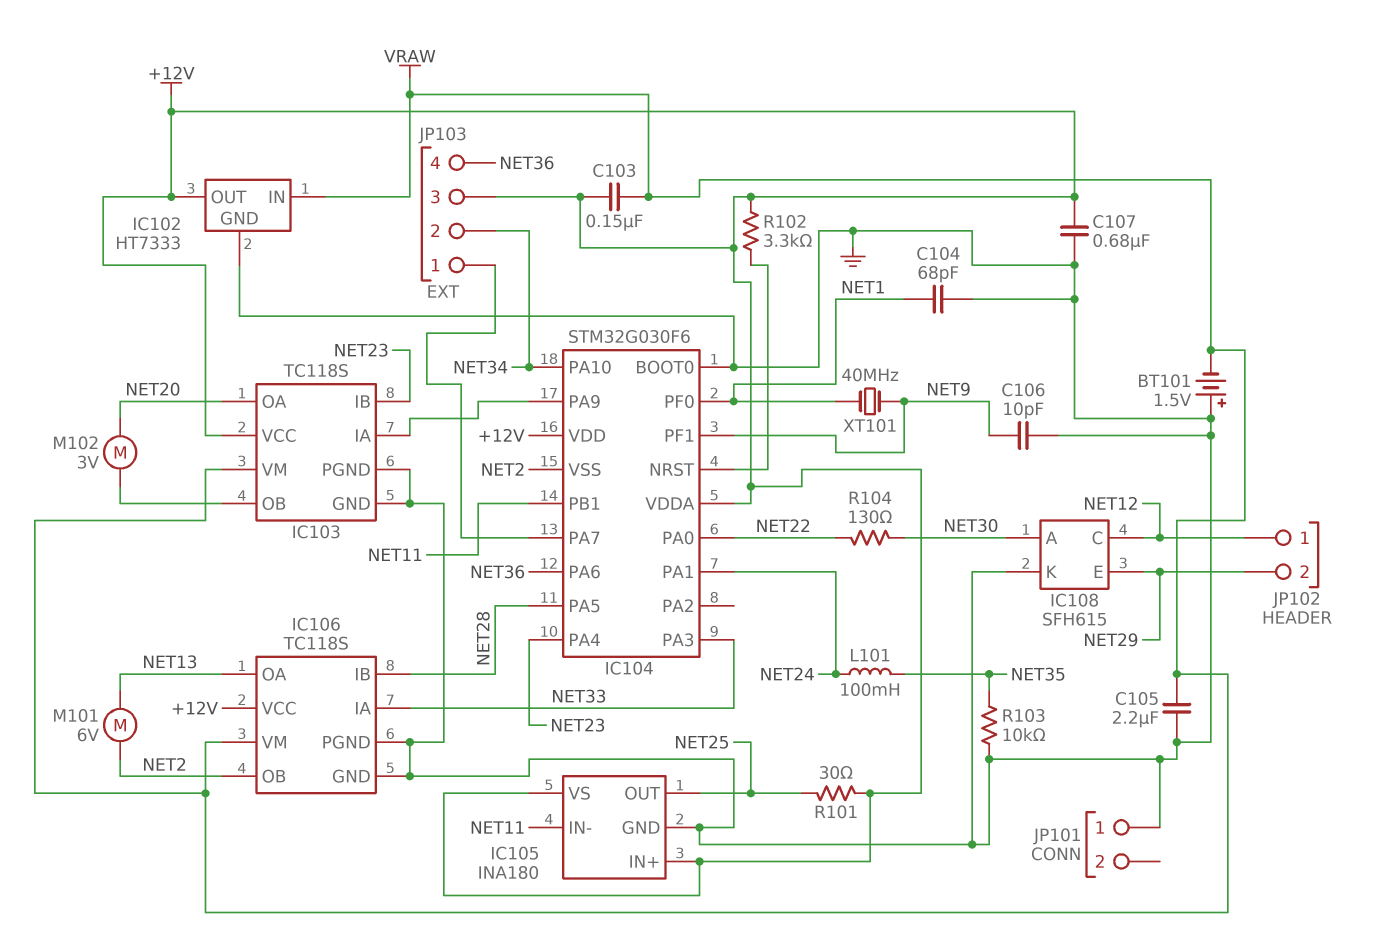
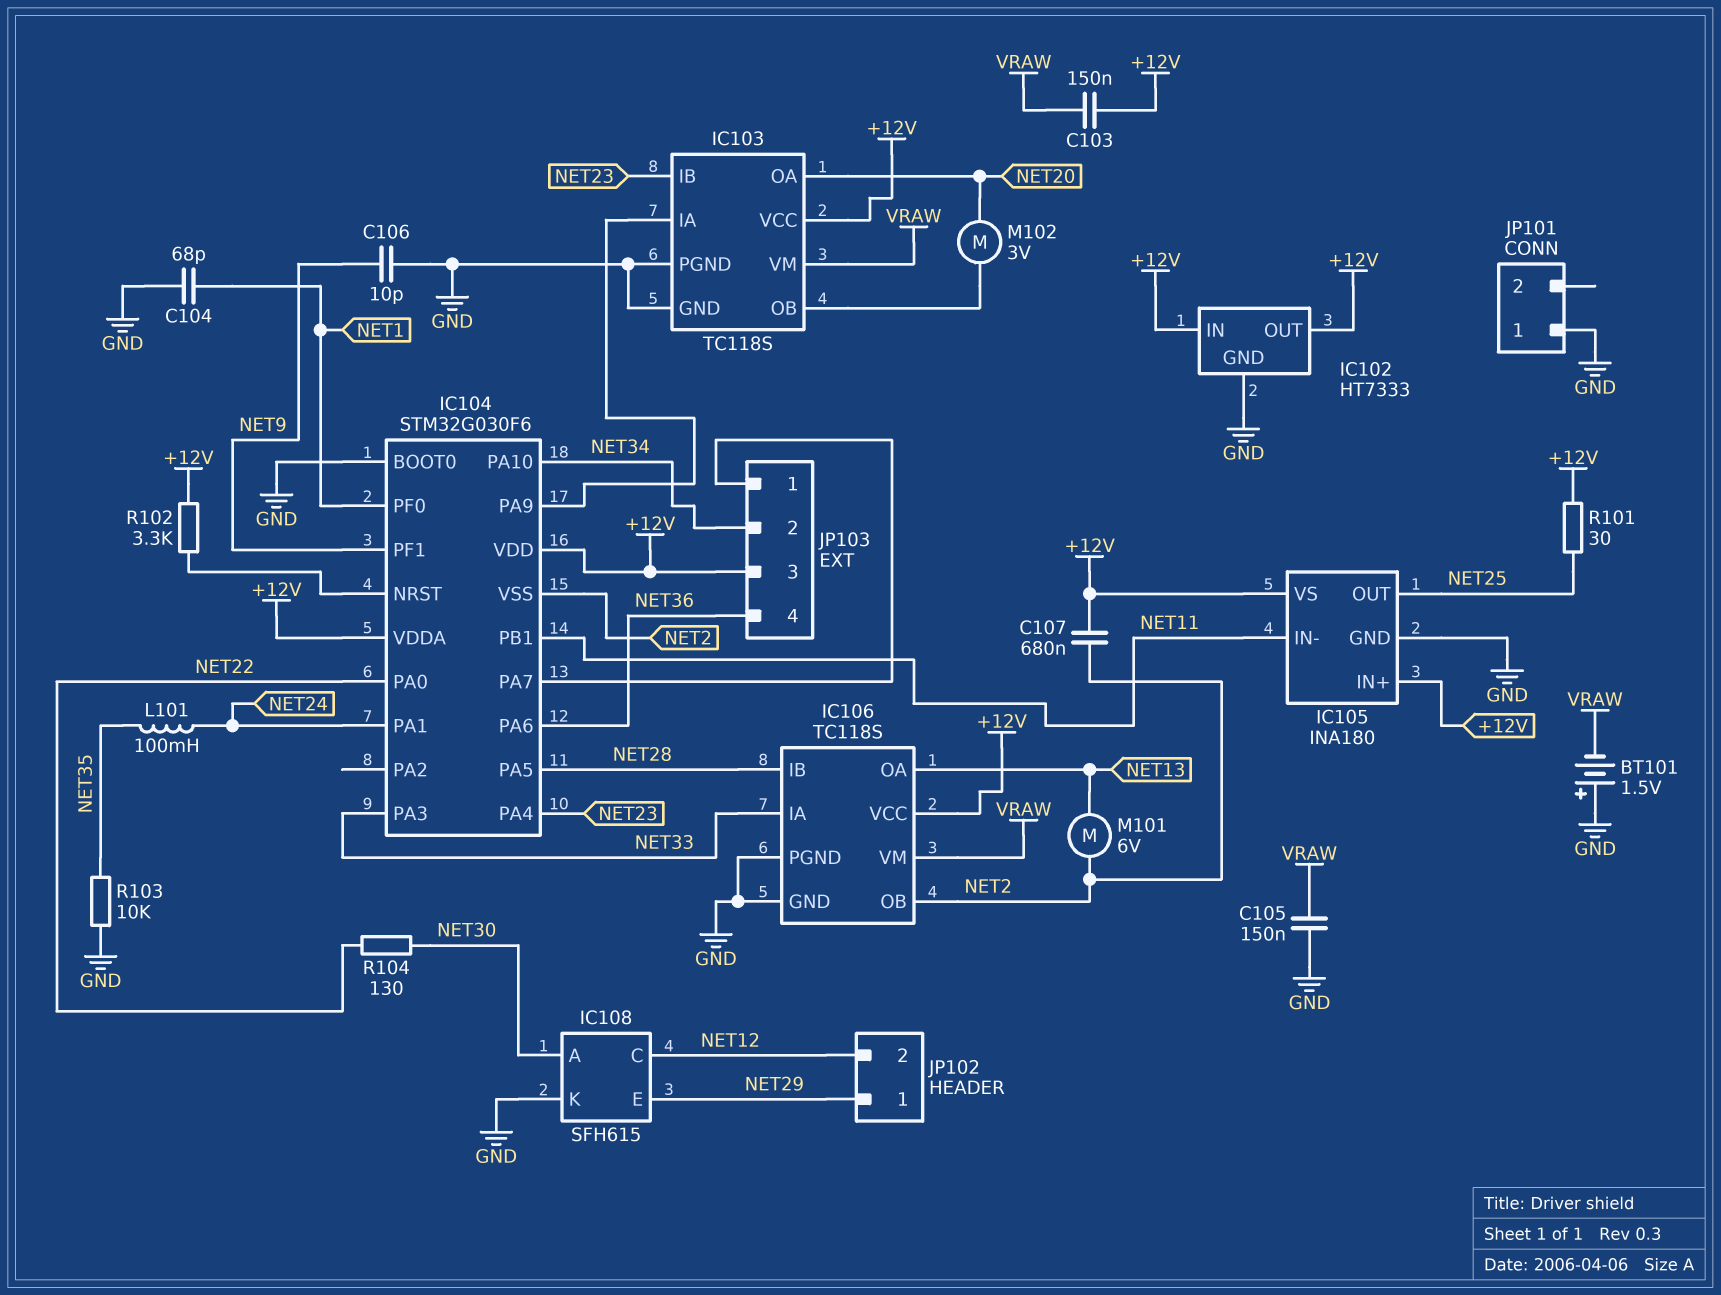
C105: 2.2uF (GND, VRAW) -> 150nF (GND, VRAW)
C107: 680nF (+12V, GND) -> 680nF (+12V, NET2)
IC102 pin IN: VRAW -> +12V
JP102 pin 1: NET12 -> NET29
JP102 pin 2: NET29 -> NET12
XT101: 40MHz (NET1, NET9) -> none

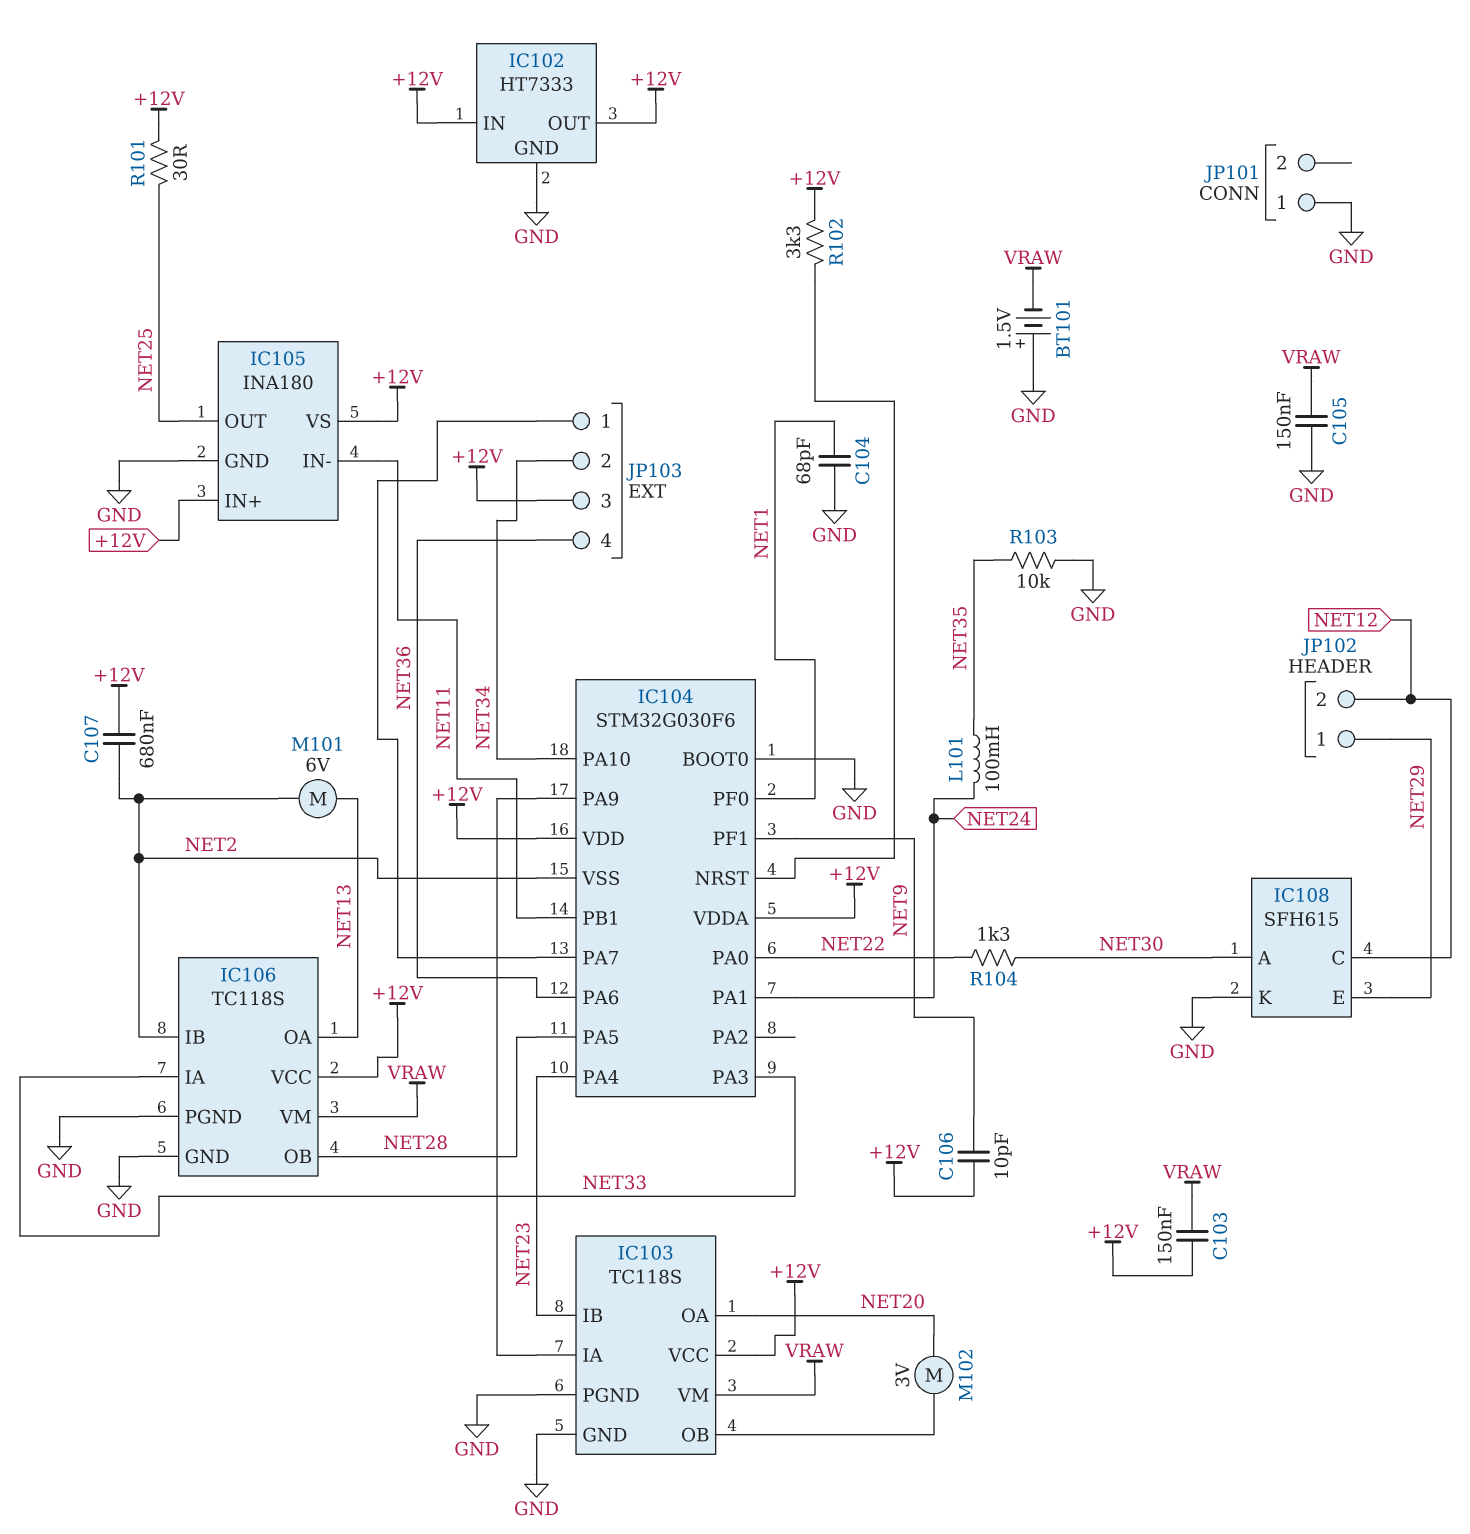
C106: 10pF (GND, NET9) -> 10pF (+12V, NET9)
IC106 pin IB: NET28 -> NET2
IC106 pin OB: NET2 -> NET28
R104: 130 (NET22, NET30) -> 1.3k (NET22, NET30)

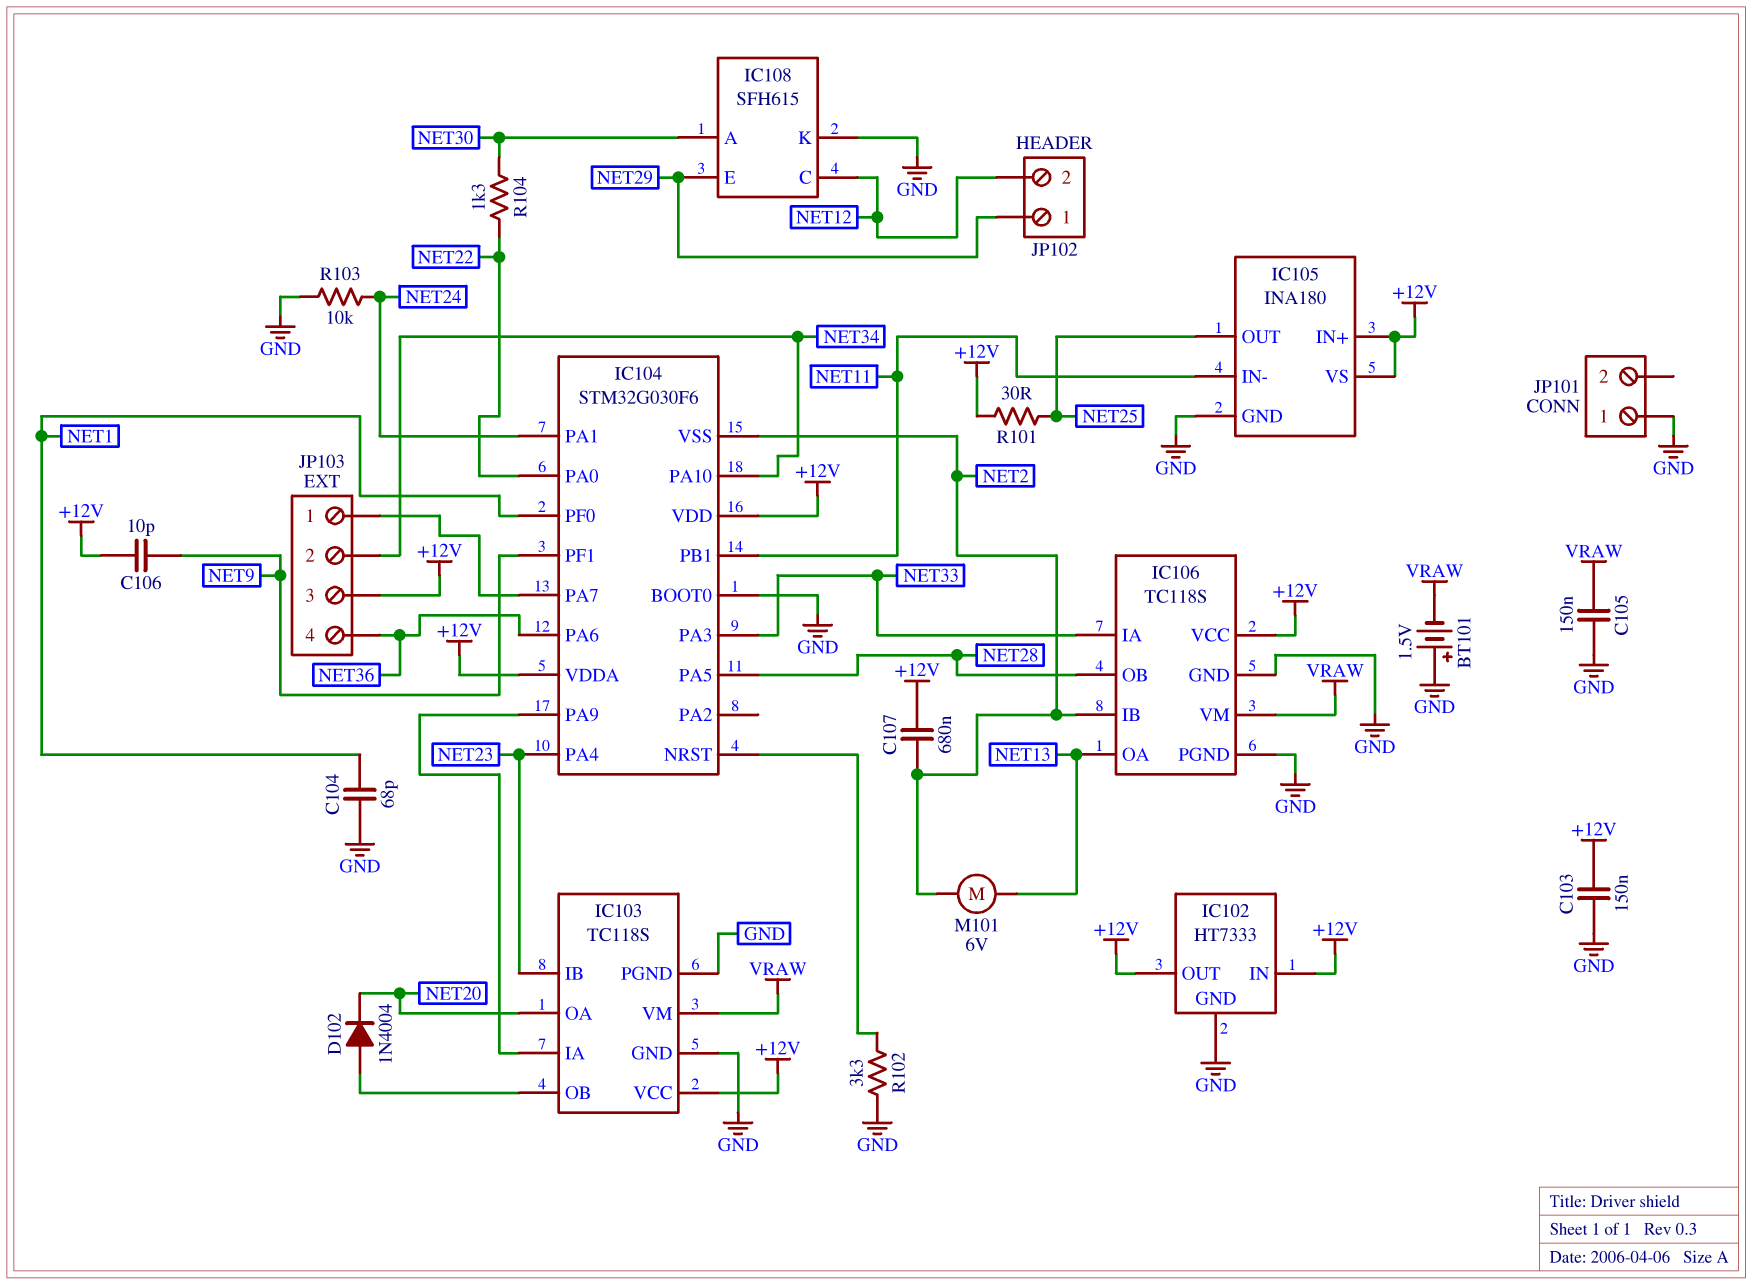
C103: 150nF (+12V, VRAW) -> 150nF (+12V, GND)
D102: none -> diode 1N4004 (A IC103/OB, K NET20)
L101: 100mH (NET24, NET35) -> none
M102: motor 3V (IC103/OB, NET20) -> none
R102: 3.3k (+12V, IC104/NRST) -> 3.3k (GND, IC104/NRST)
R103: 10k (GND, NET35) -> 10k (GND, NET24)

